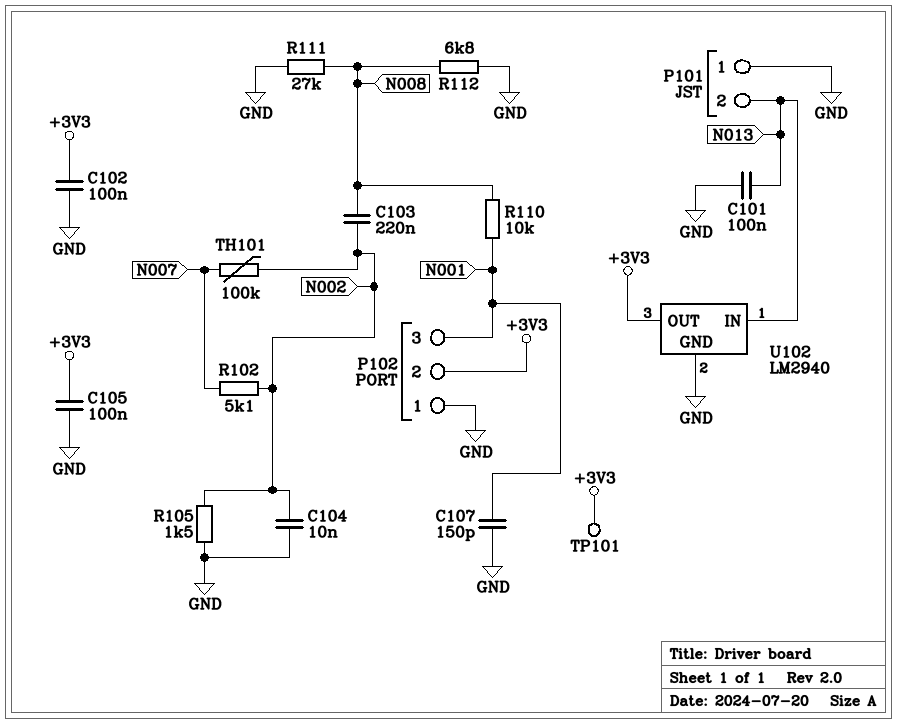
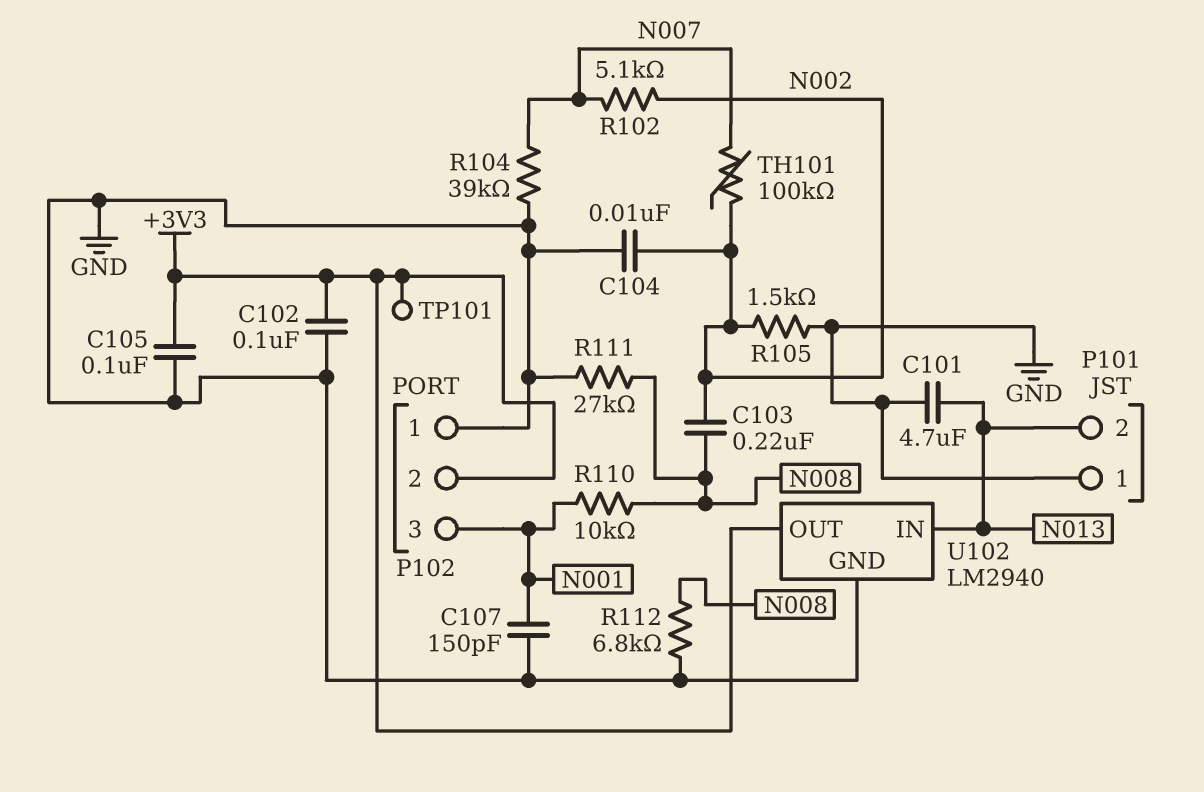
C101: 100nF (GND, N013) -> 4.7uF (GND, N013)
R104: none -> 39k (GND, N007)

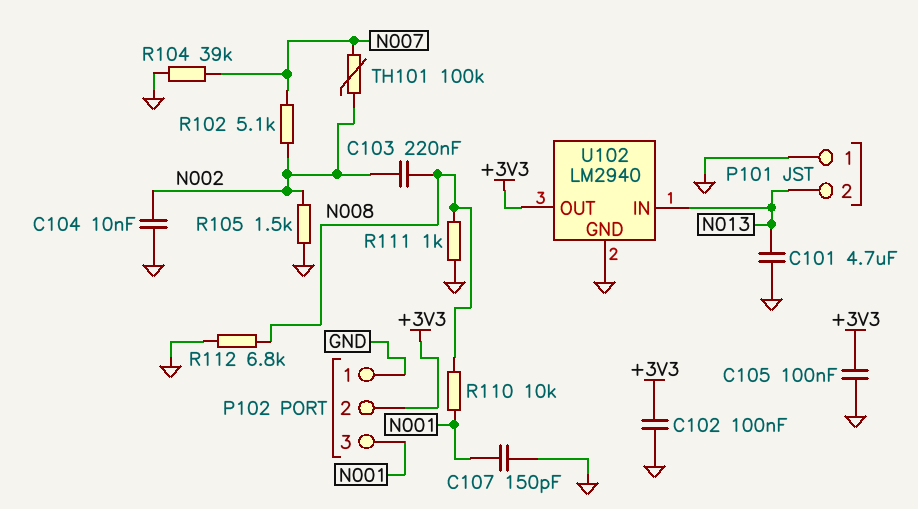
R111: 27k (GND, N008) -> 1k (GND, N008)
TP101: test point (+3V3) -> none

